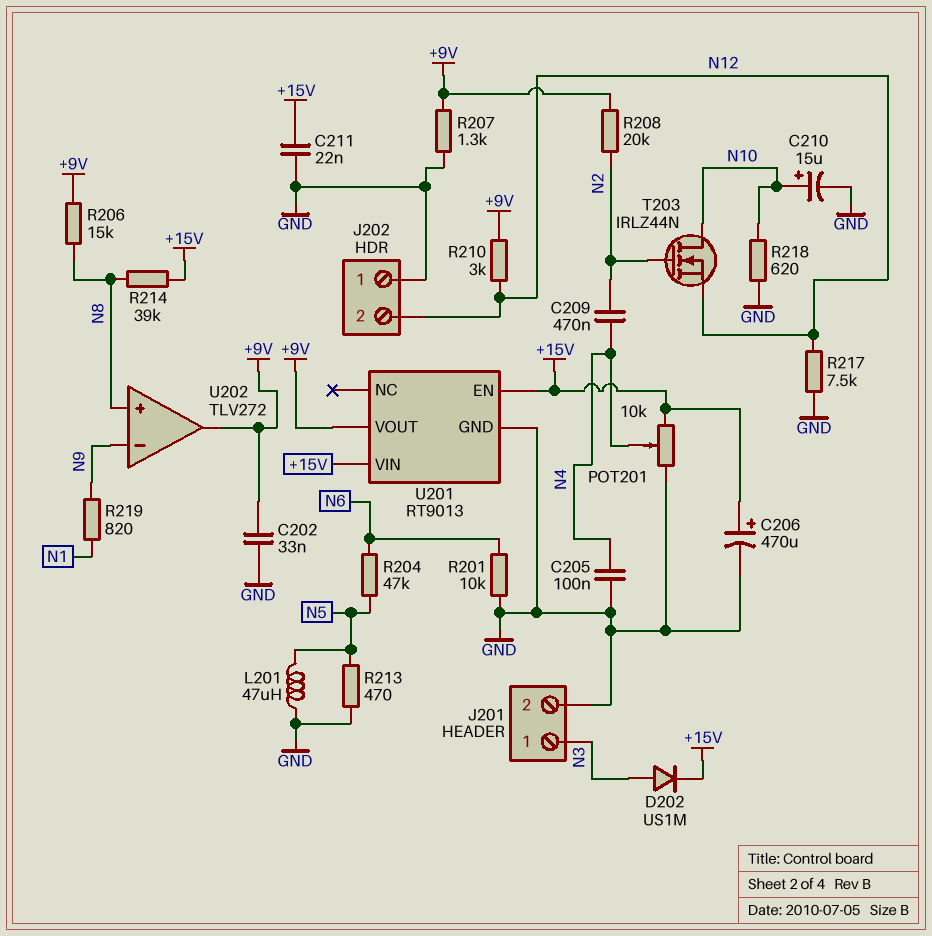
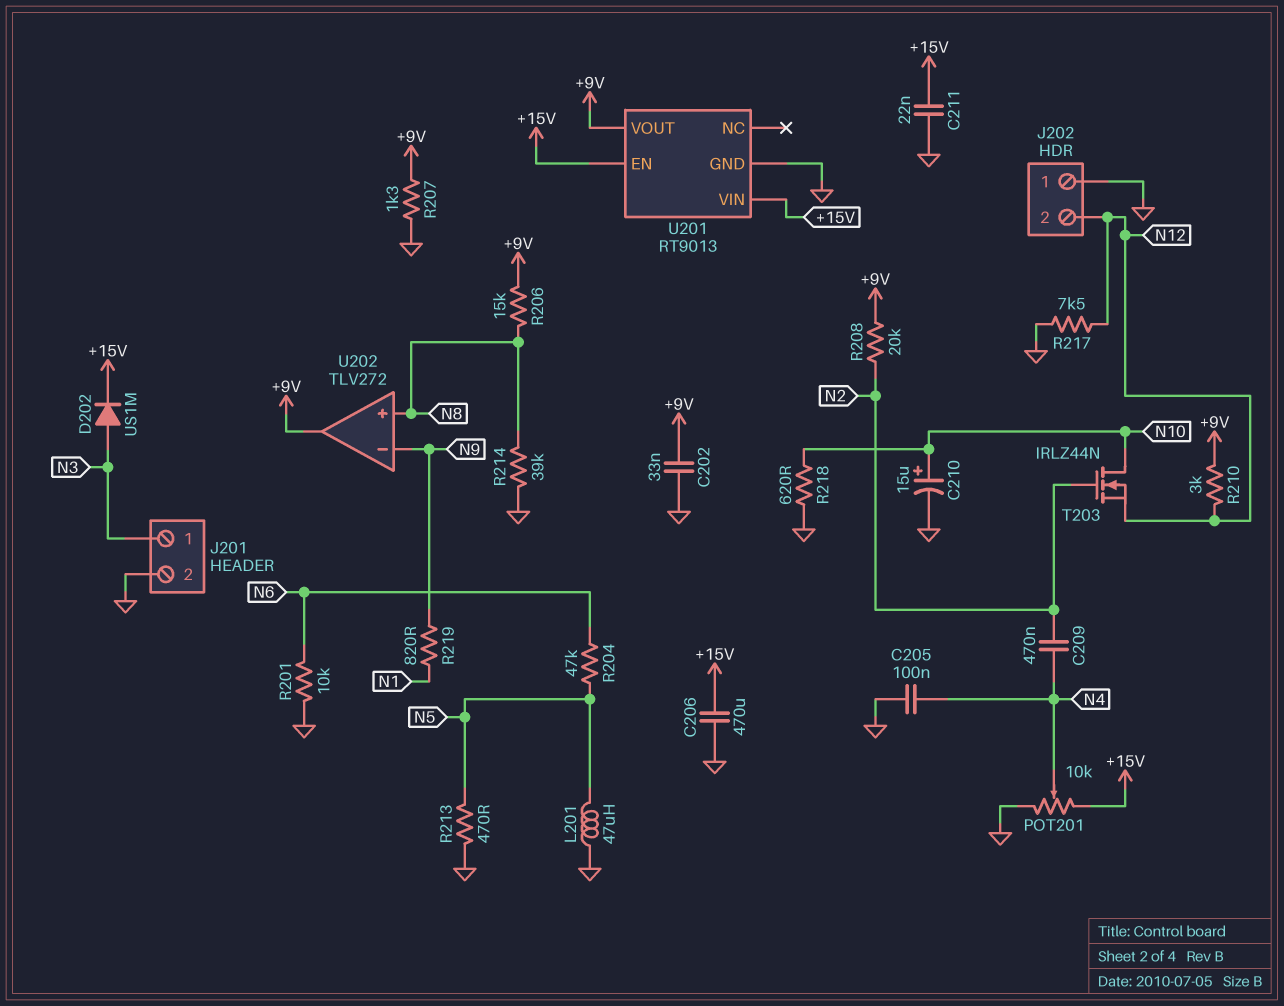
C206: 470uF (plus +15V, minus GND) -> 470uF (+15V, GND)
R214: 39k (+15V, N8) -> 39k (GND, N8)

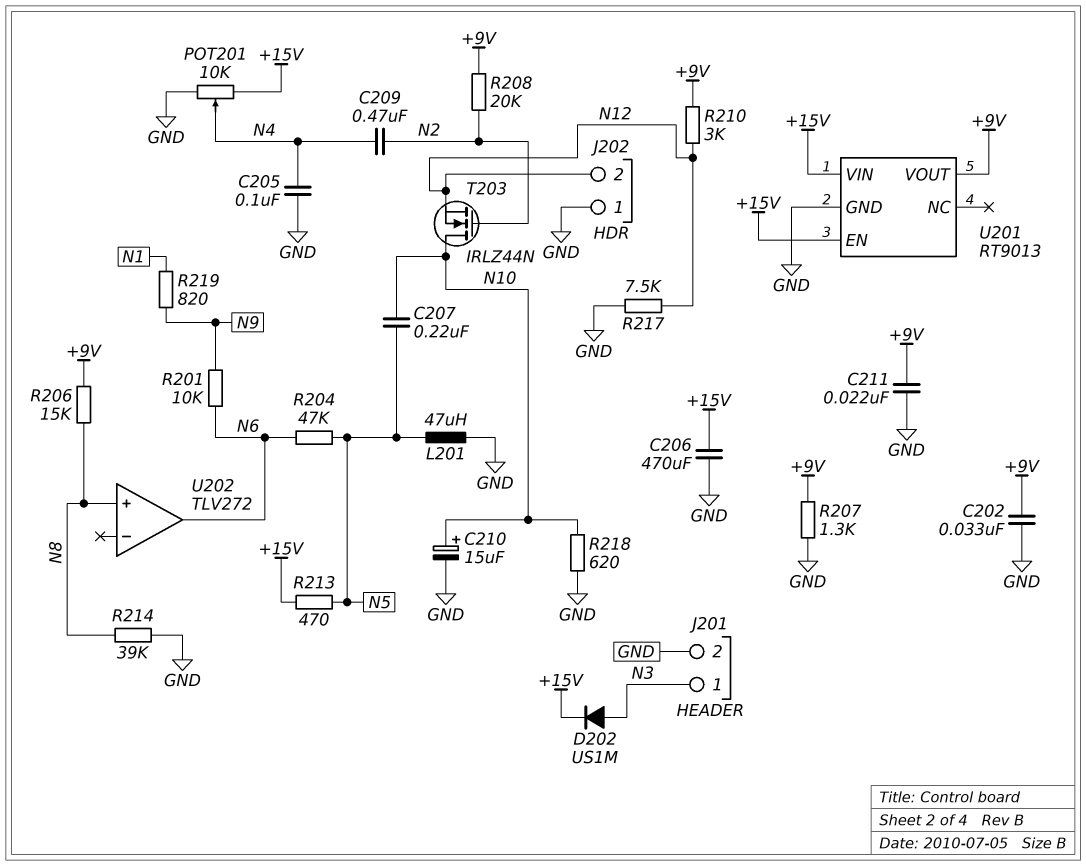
C207: none -> 220nF (N5, N10)
C211: 22nF (+15V, GND) -> 22nF (+9V, GND)
R201: 10k (GND, N6) -> 10k (N6, N9)
R213: 470 (GND, N5) -> 470 (+15V, N5)
U202 pin in-: N9 -> none
U202 pin out: +9V -> N6

